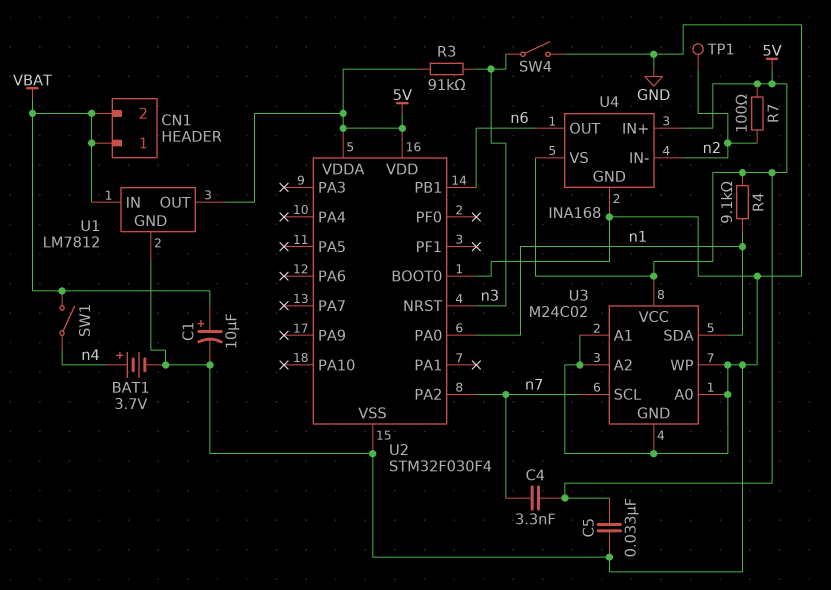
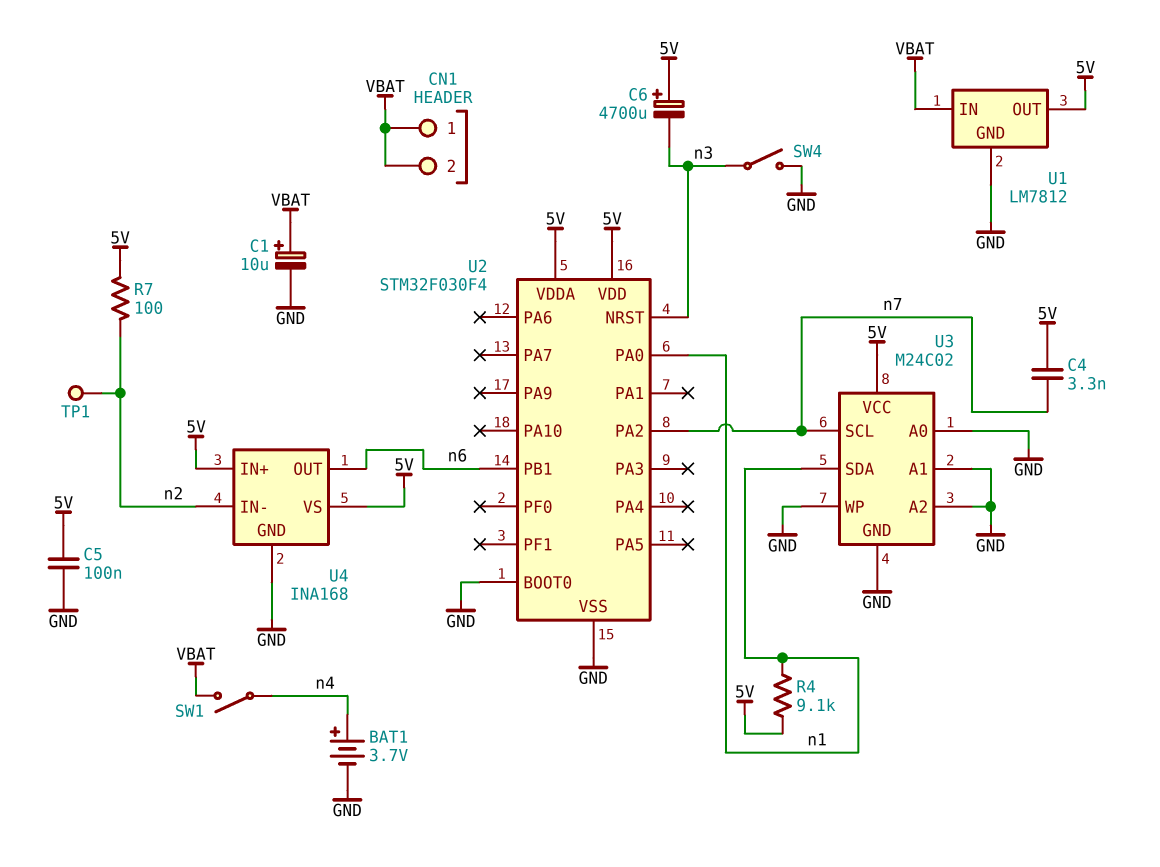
C5: 33nF (5V, GND) -> 100nF (5V, GND)
C6: none -> 4700uF (plus 5V, minus n3)
R3: 91k (5V, n3) -> none

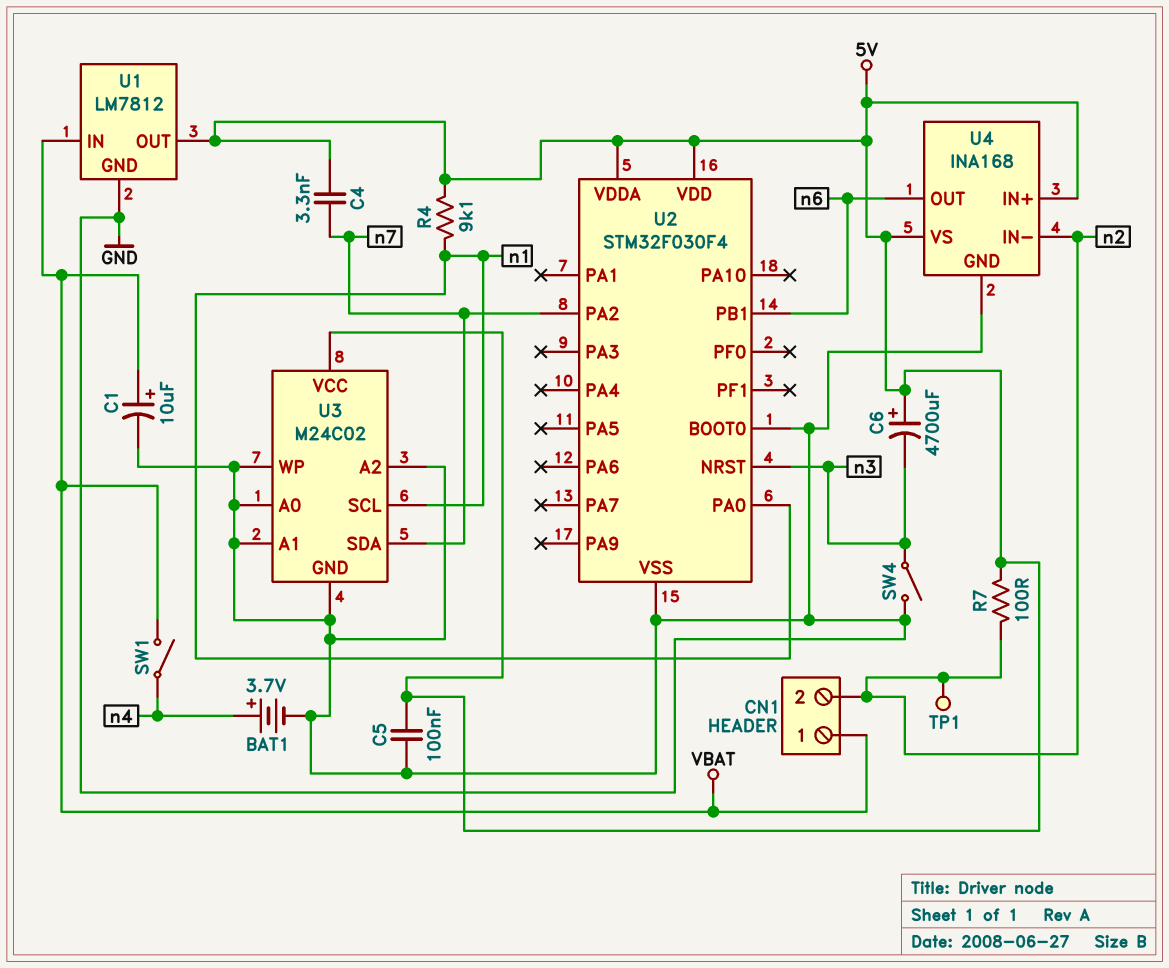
CN1 pin 2: VBAT -> n2
U3 pin SCL: n7 -> n1
U3 pin SDA: n1 -> n7

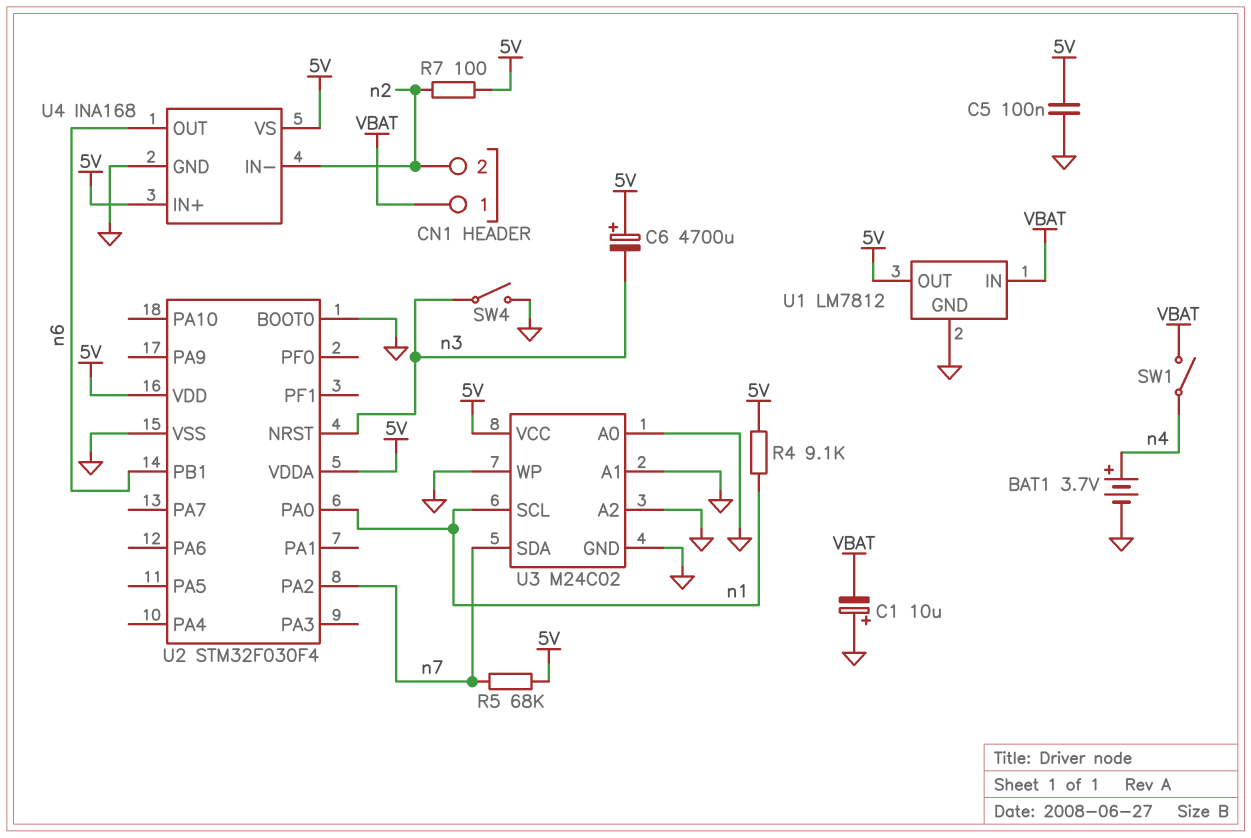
C1: 10uF (plus VBAT, minus GND) -> 10uF (plus GND, minus VBAT)
C4: 3.3nF (5V, n7) -> none
R5: none -> 68k (5V, n7)
TP1: test point (n2) -> none

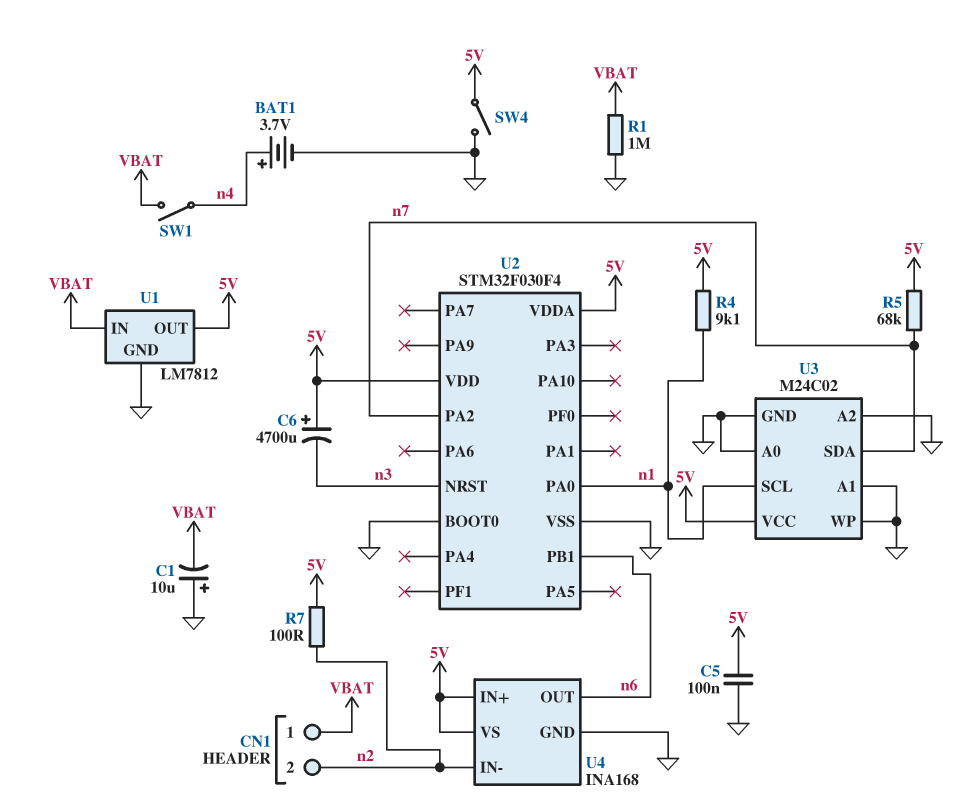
R1: none -> 1M (GND, VBAT)
SW4: switch (GND, n3) -> switch (5V, GND)

